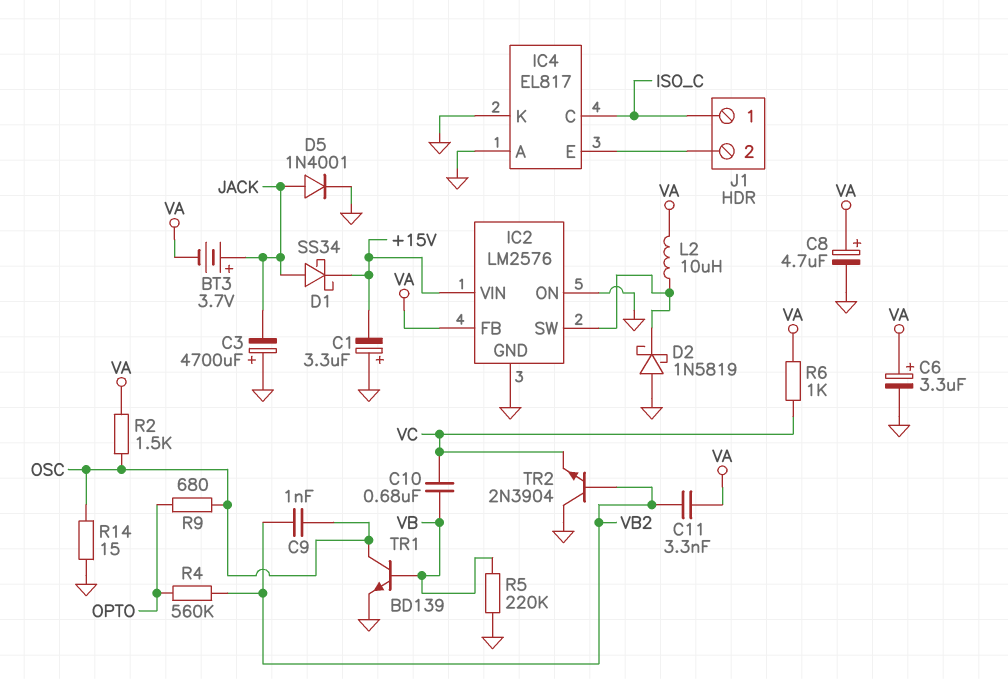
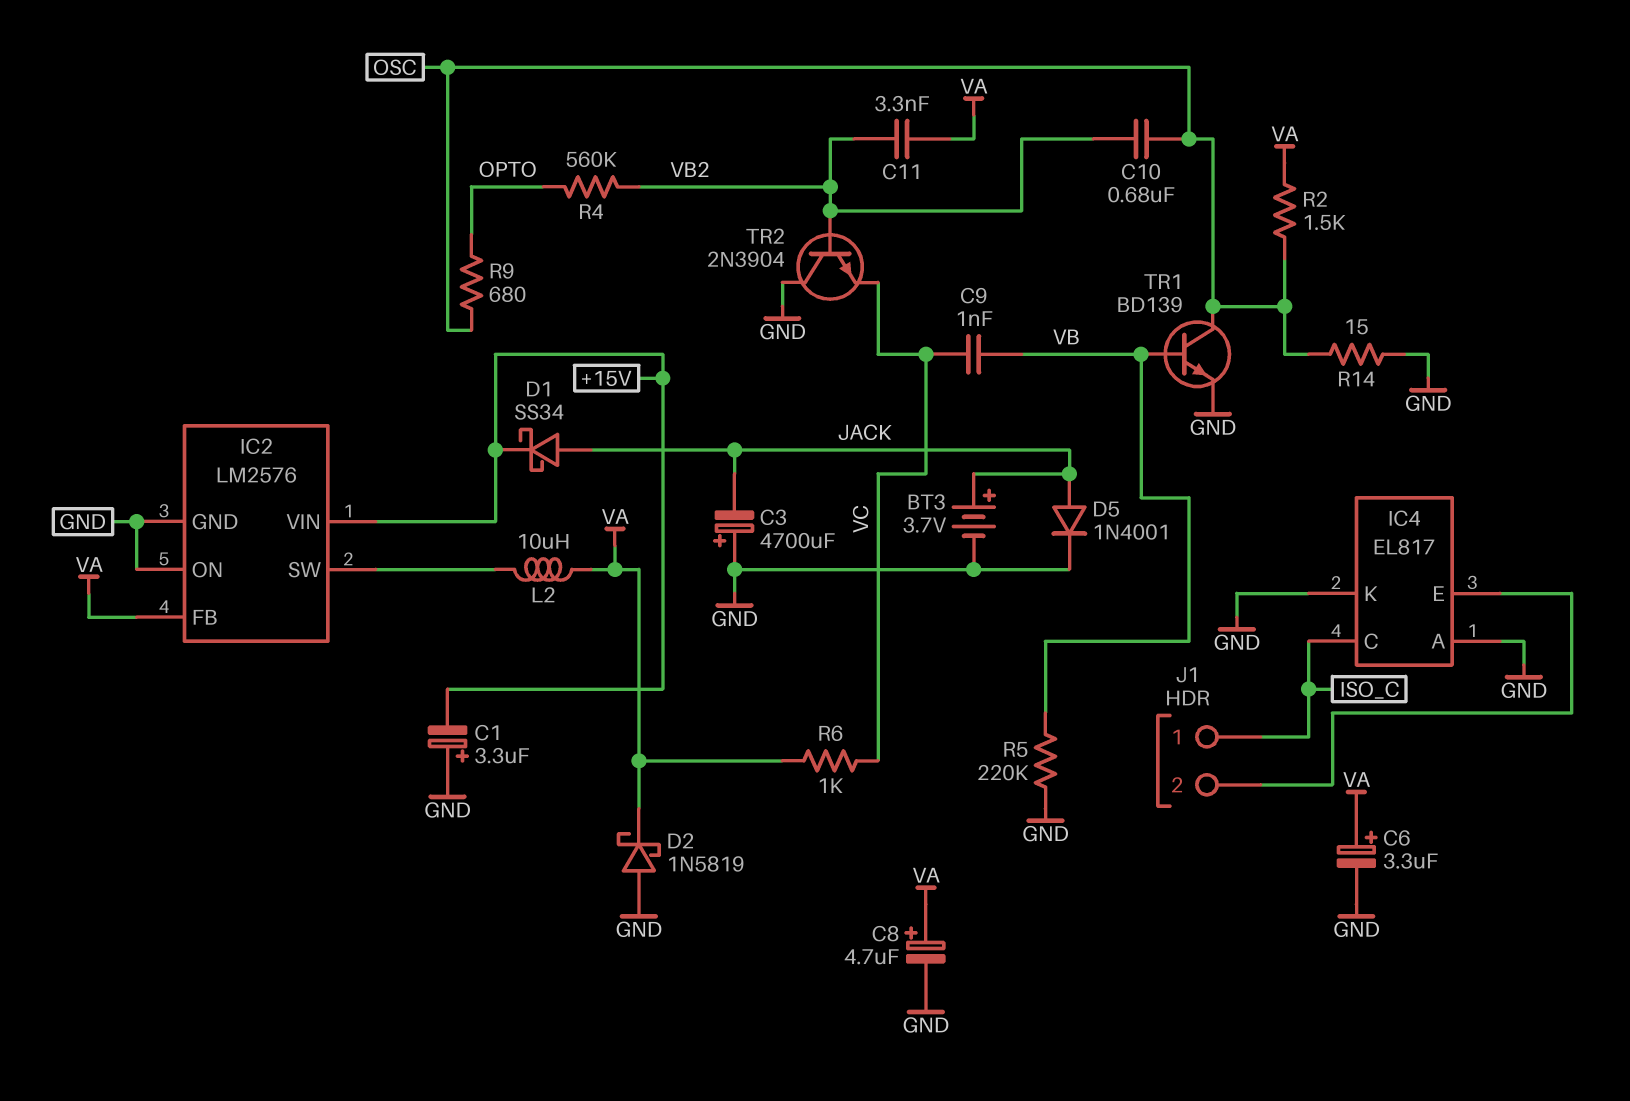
BT3: 3.7V (plus JACK, minus VA) -> 3.7V (plus JACK, minus GND)
C9: 1nF (OSC, VB2) -> 1nF (VB, VC)
C10: 680nF (VB, VC) -> 680nF (OSC, VB2)
D2: schottky 1N5819 (A GND, K IC2/SW) -> schottky 1N5819 (A GND, K VA)

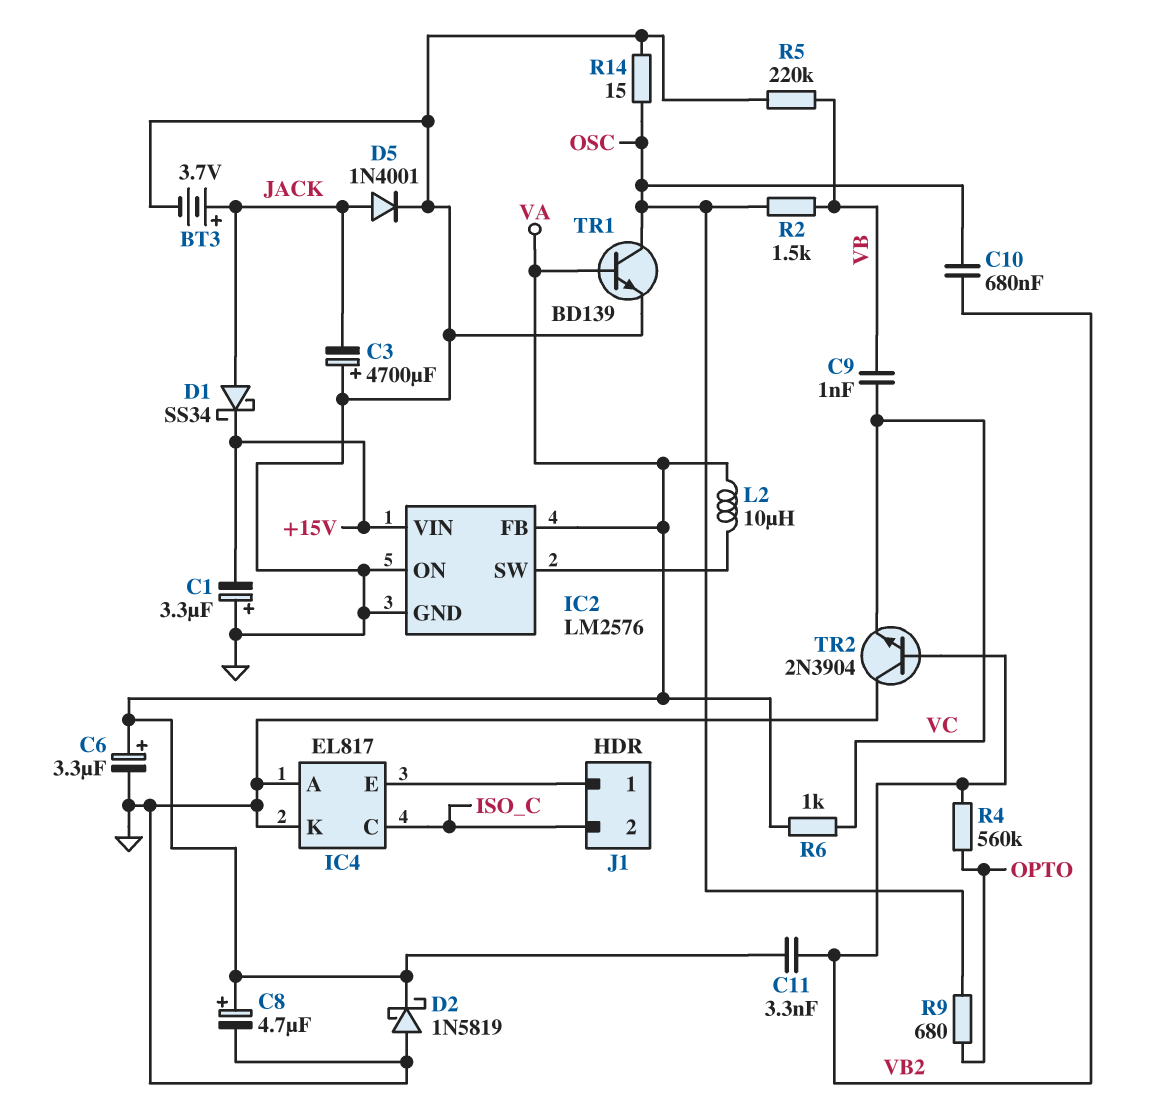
J1 pin 1: ISO_C -> IC4/E
J1 pin 2: IC4/E -> ISO_C
R2: 1.5k (OSC, VA) -> 1.5k (OSC, VB)
TR1: NPN BD139 (B VB, C OSC, E GND) -> NPN BD139 (B VA, C OSC, E GND)

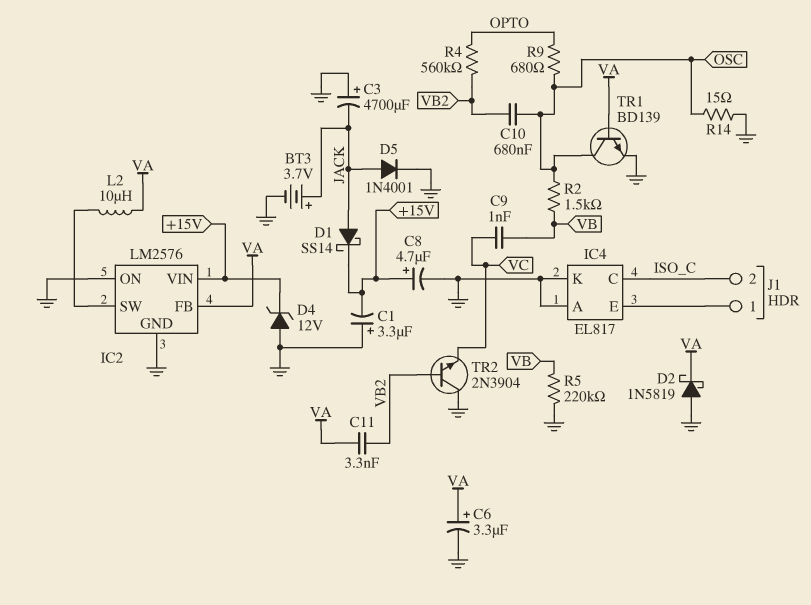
C8: 4.7uF (plus VA, minus GND) -> 4.7uF (plus +15V, minus GND)
D1: schottky SS34 (A JACK, K +15V) -> schottky SS14 (A JACK, K +15V)
D4: none -> zener 12V (A GND, K +15V)
R6: 1k (VA, VC) -> none

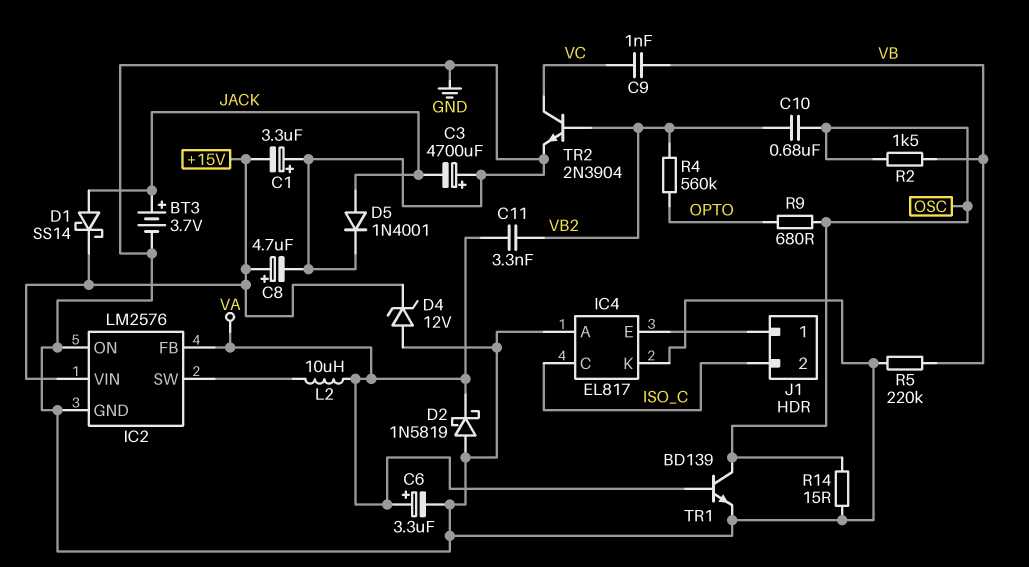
TR2: NPN 2N3904 (B VB2, C GND, E VC) -> NPN 2N3904 (B VB2, C VC, E GND)

